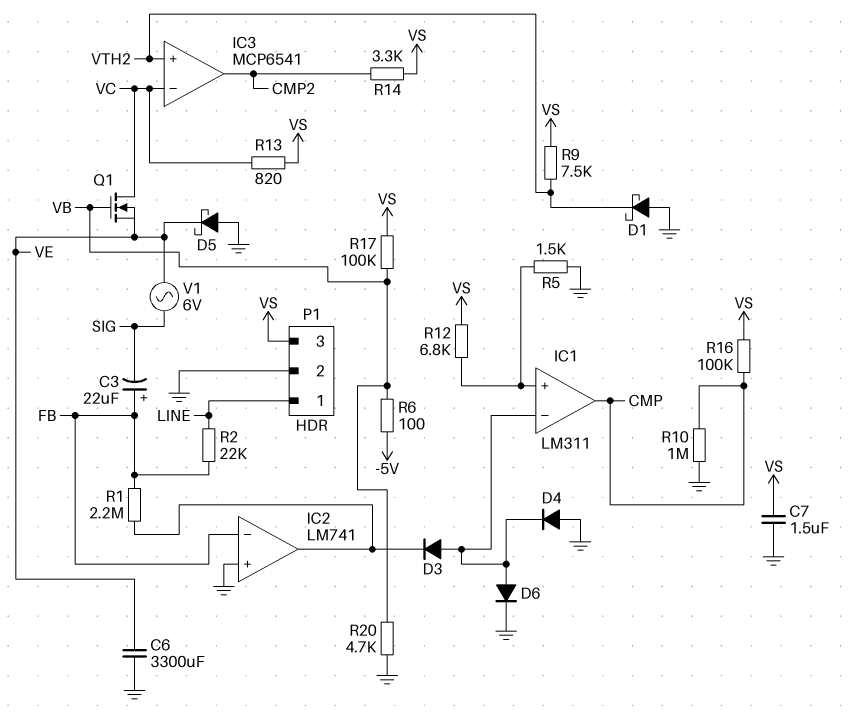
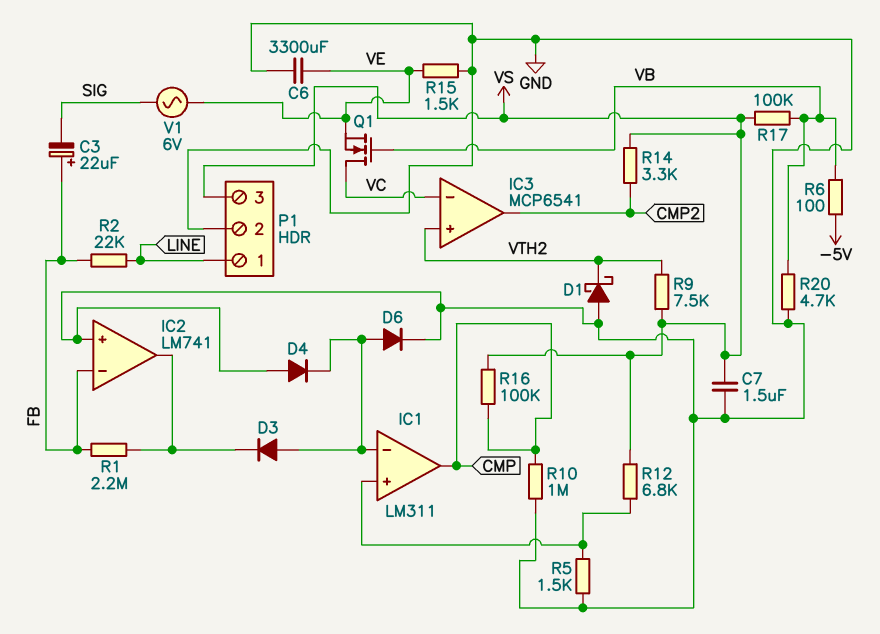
D5: schottky (A GND, K VE) -> none
R13: 820 (VC, VS) -> none
R15: none -> 1.5k (GND, VE)

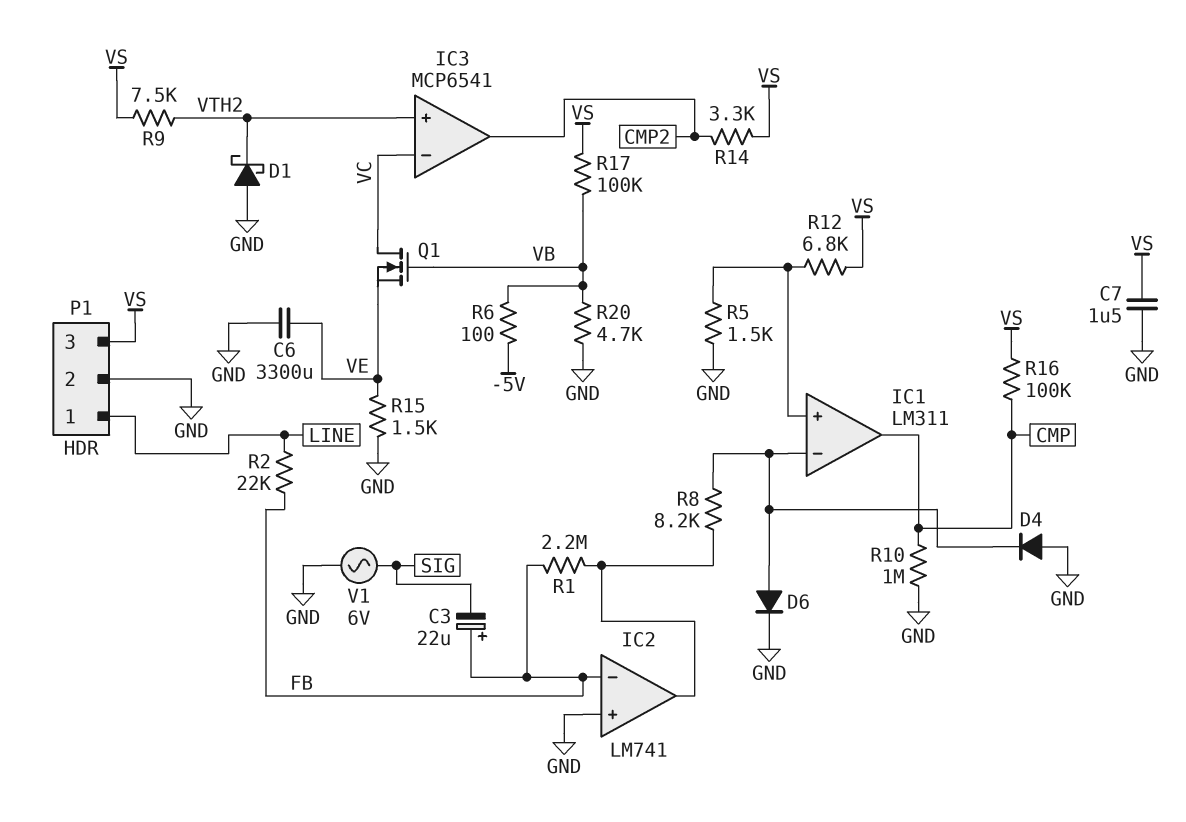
D3: diode (A IC1/in-, K IC2/out) -> none
R8: none -> 8.2k (IC1/in-, IC2/out)
V1: AC 6V (SIG, VE) -> AC 6V (GND, SIG)

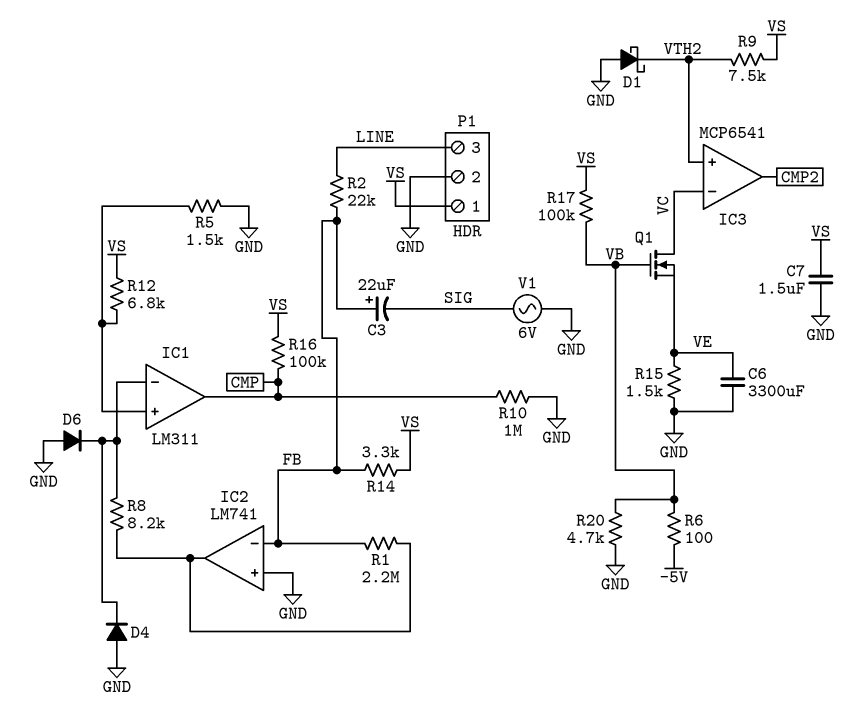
D6: diode (A IC1/in-, K GND) -> diode (A GND, K IC1/in-)
P1 pin 1: LINE -> VS
P1 pin 3: VS -> LINE
R14: 3.3k (CMP2, VS) -> 3.3k (FB, VS)

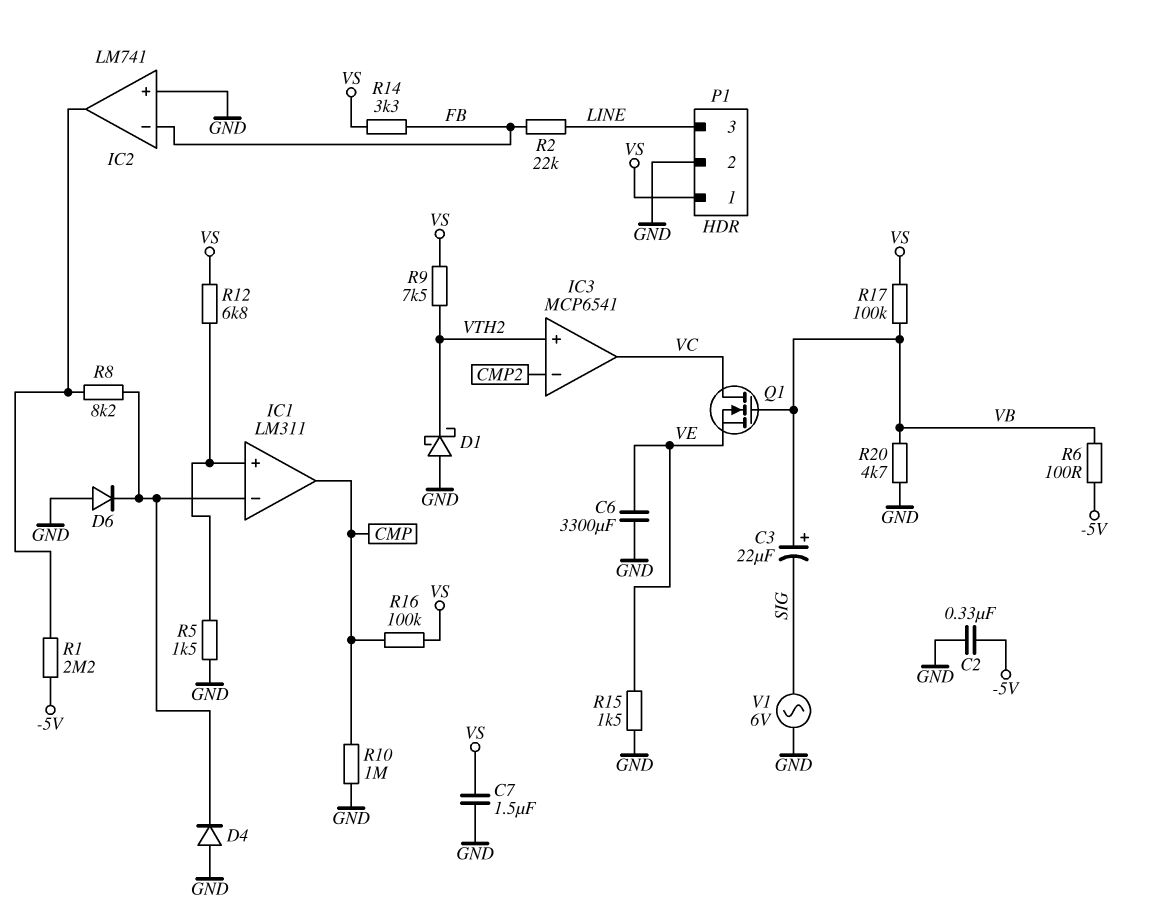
C2: none -> 330nF (-5V, GND)
C3: 22uF (plus FB, minus SIG) -> 22uF (plus VB, minus SIG)
IC3 pin in-: VC -> CMP2
IC3 pin out: CMP2 -> VC
R1: 2.2M (FB, IC2/out) -> 2.2M (-5V, IC2/out)

